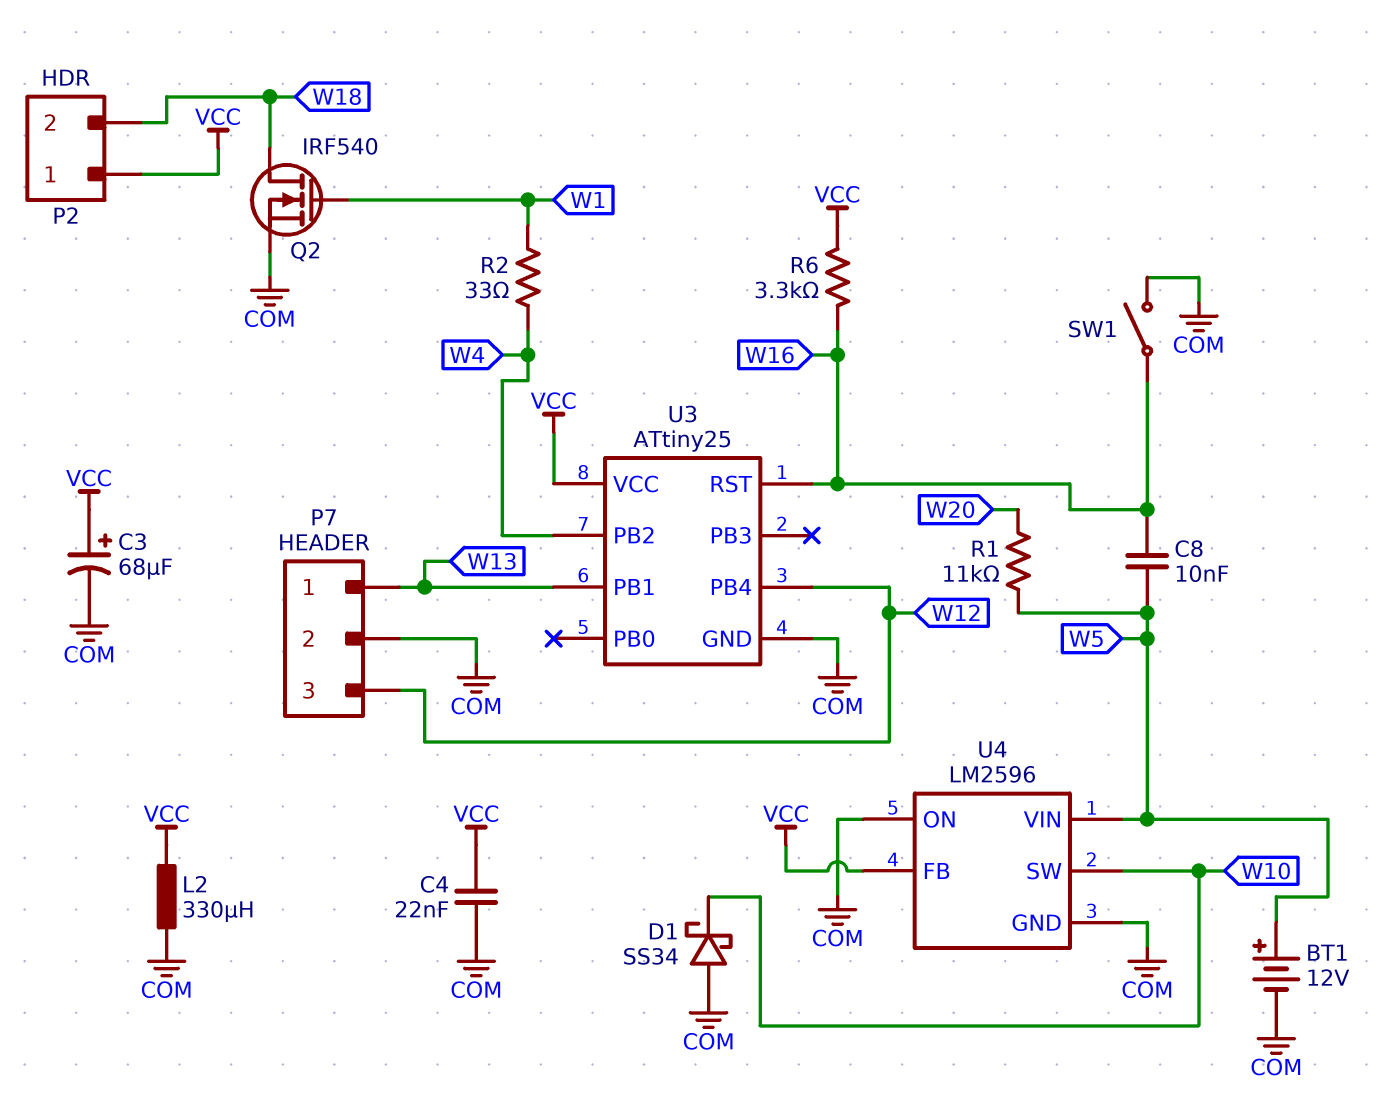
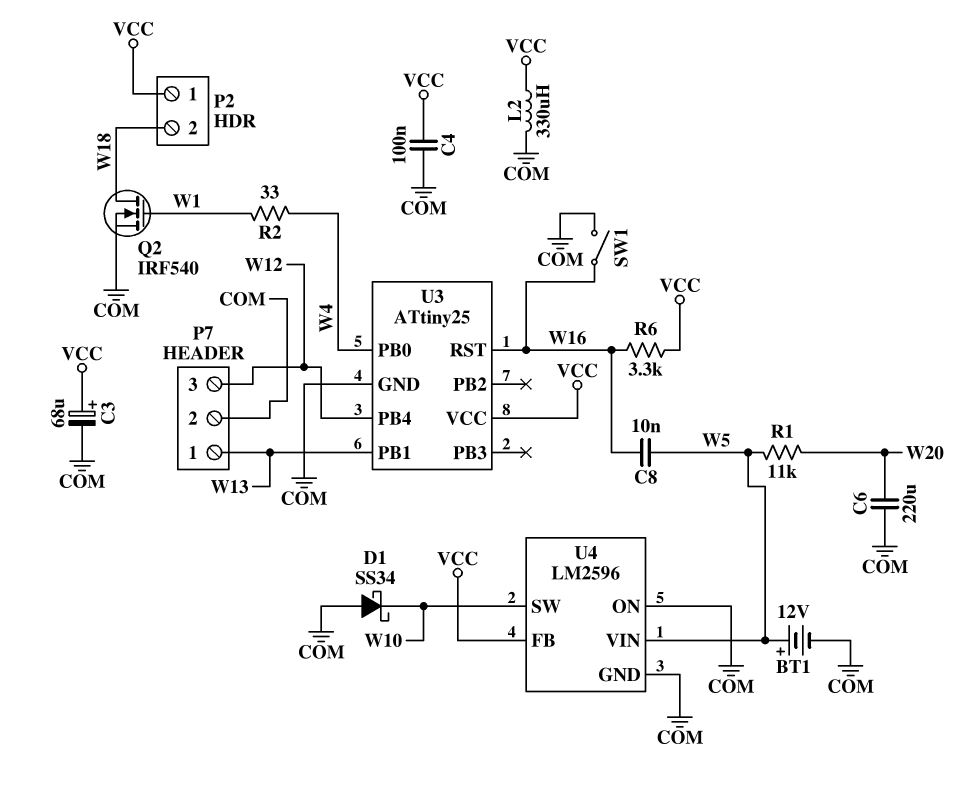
C4: 22nF (COM, VCC) -> 100nF (COM, VCC)
C6: none -> 220uF (COM, W20)
U3 pin PB0: none -> W4
U3 pin PB2: W4 -> none

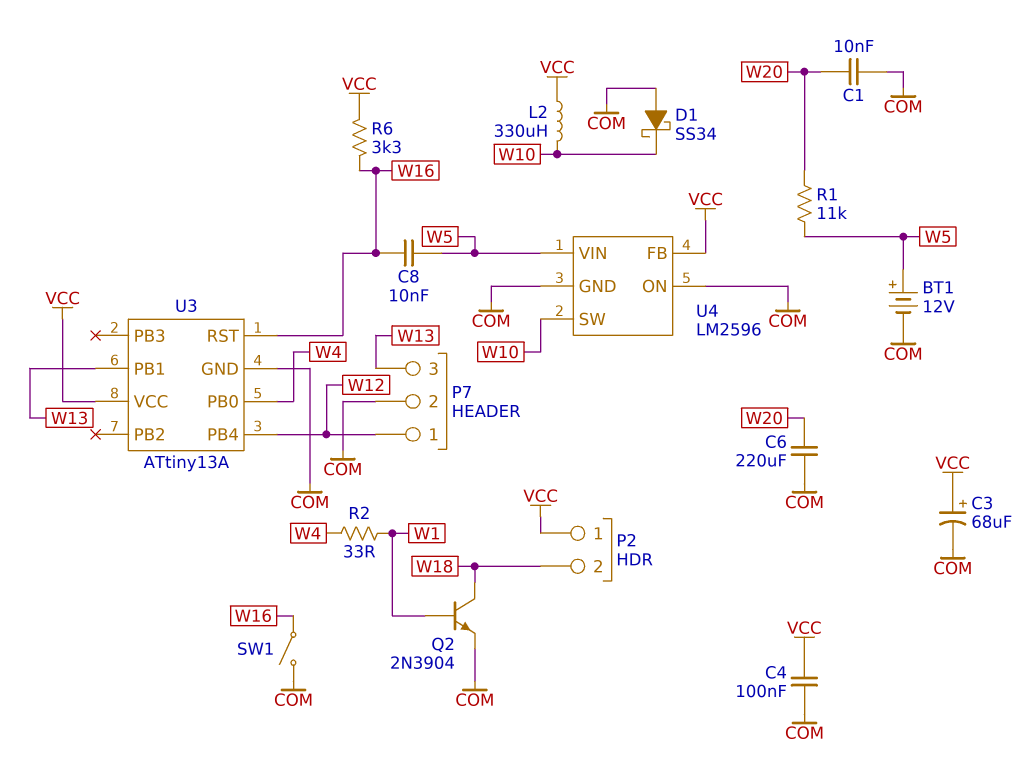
C1: none -> 10nF (COM, W20)
L2: 330uH (COM, VCC) -> 330uH (VCC, W10)
P7 pin 1: W13 -> W12
P7 pin 3: W12 -> W13
Q2: NMOS IRF540 (G W1, D W18, S COM) -> NPN 2N3904 (B W1, C W18, E COM)
U3: ATtiny25 -> ATtiny13A

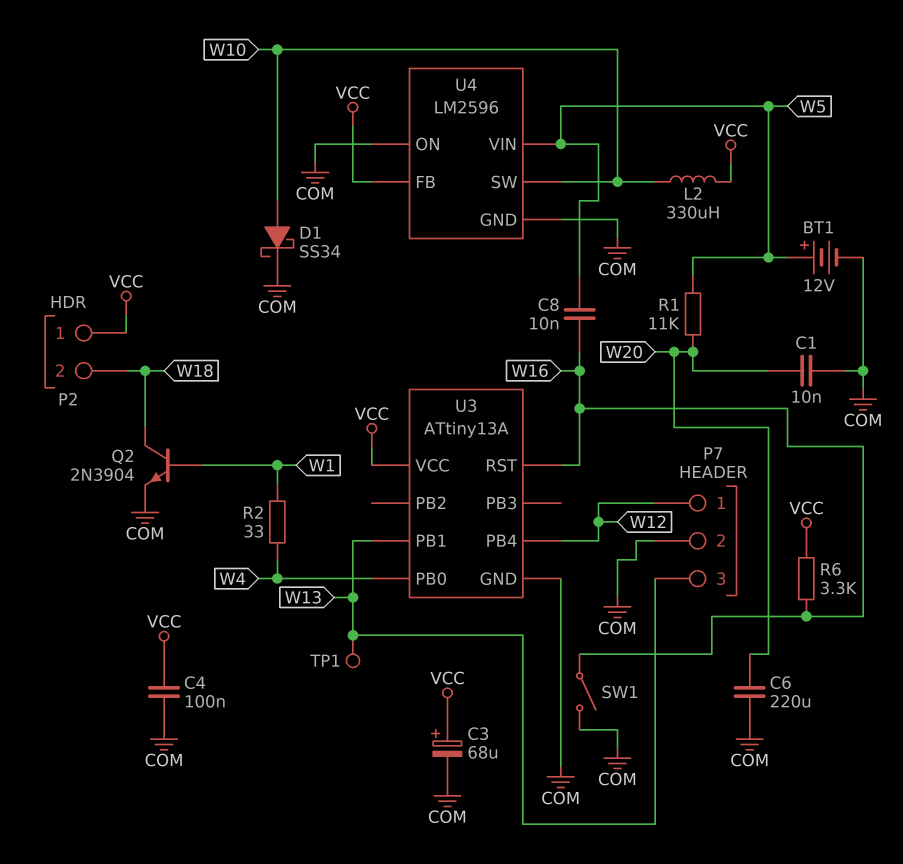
D1: schottky SS34 (A COM, K W10) -> schottky SS34 (A W10, K COM)
TP1: none -> test point (W13)

